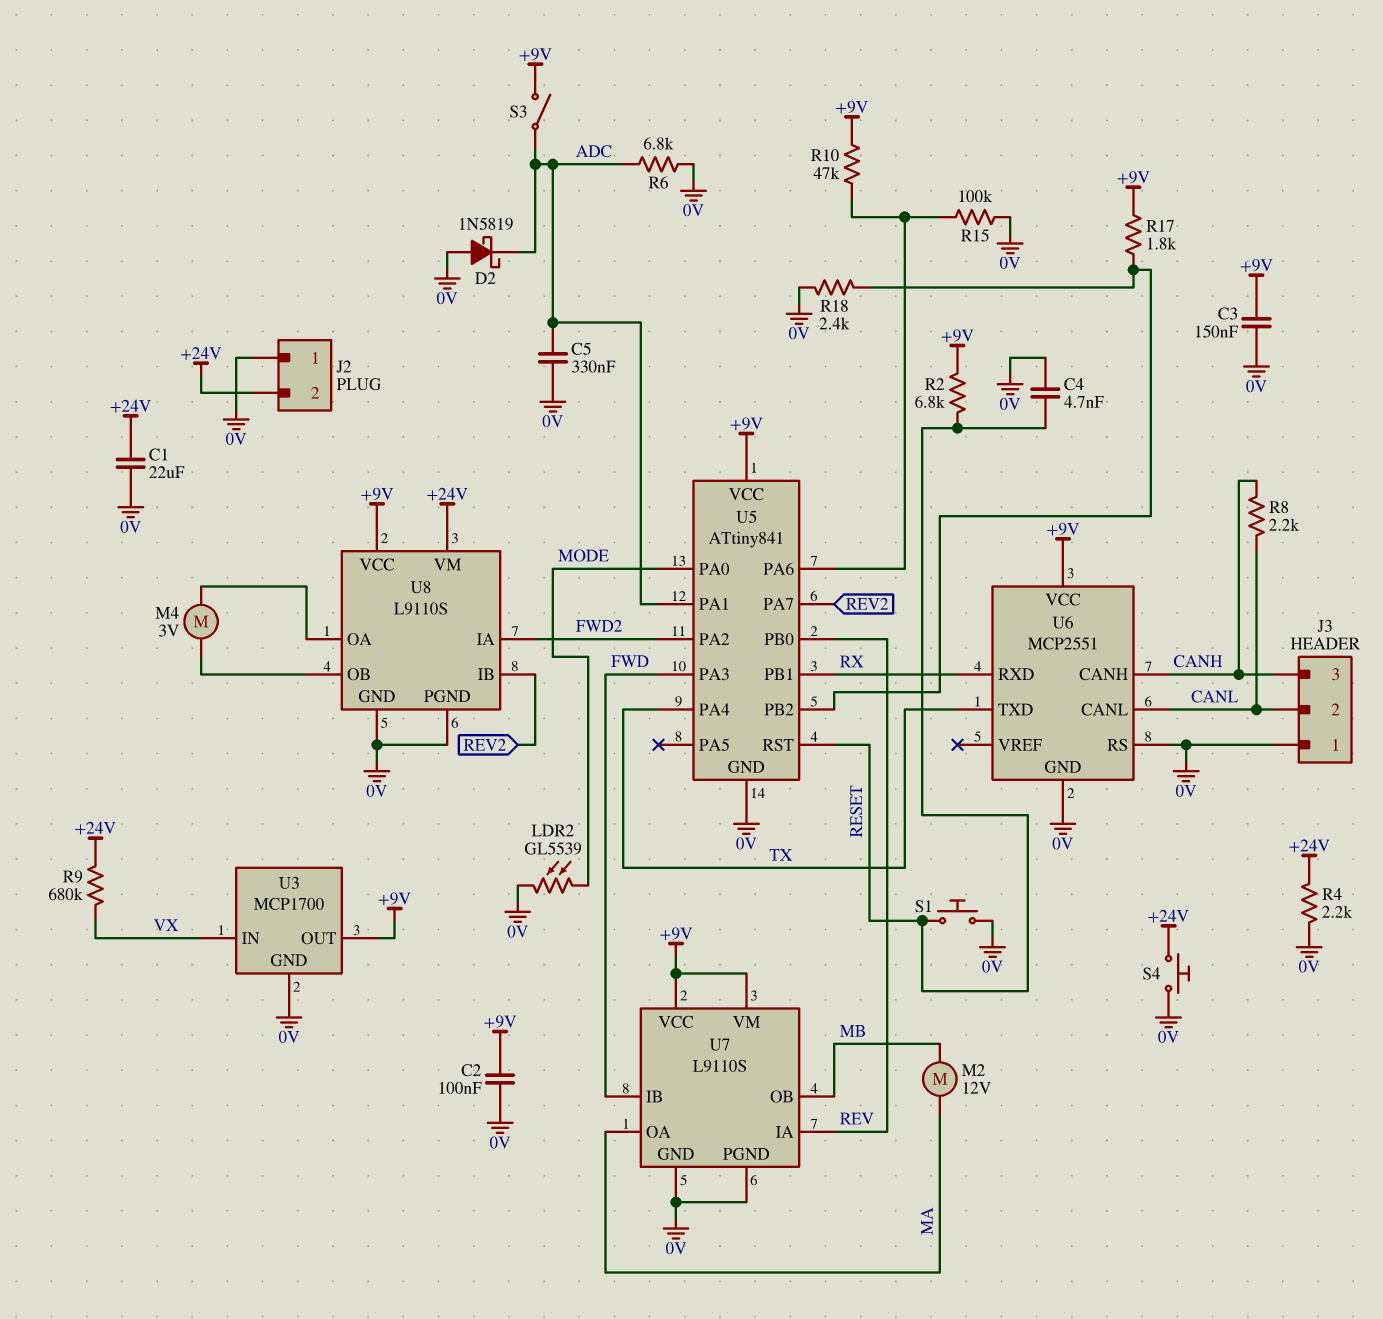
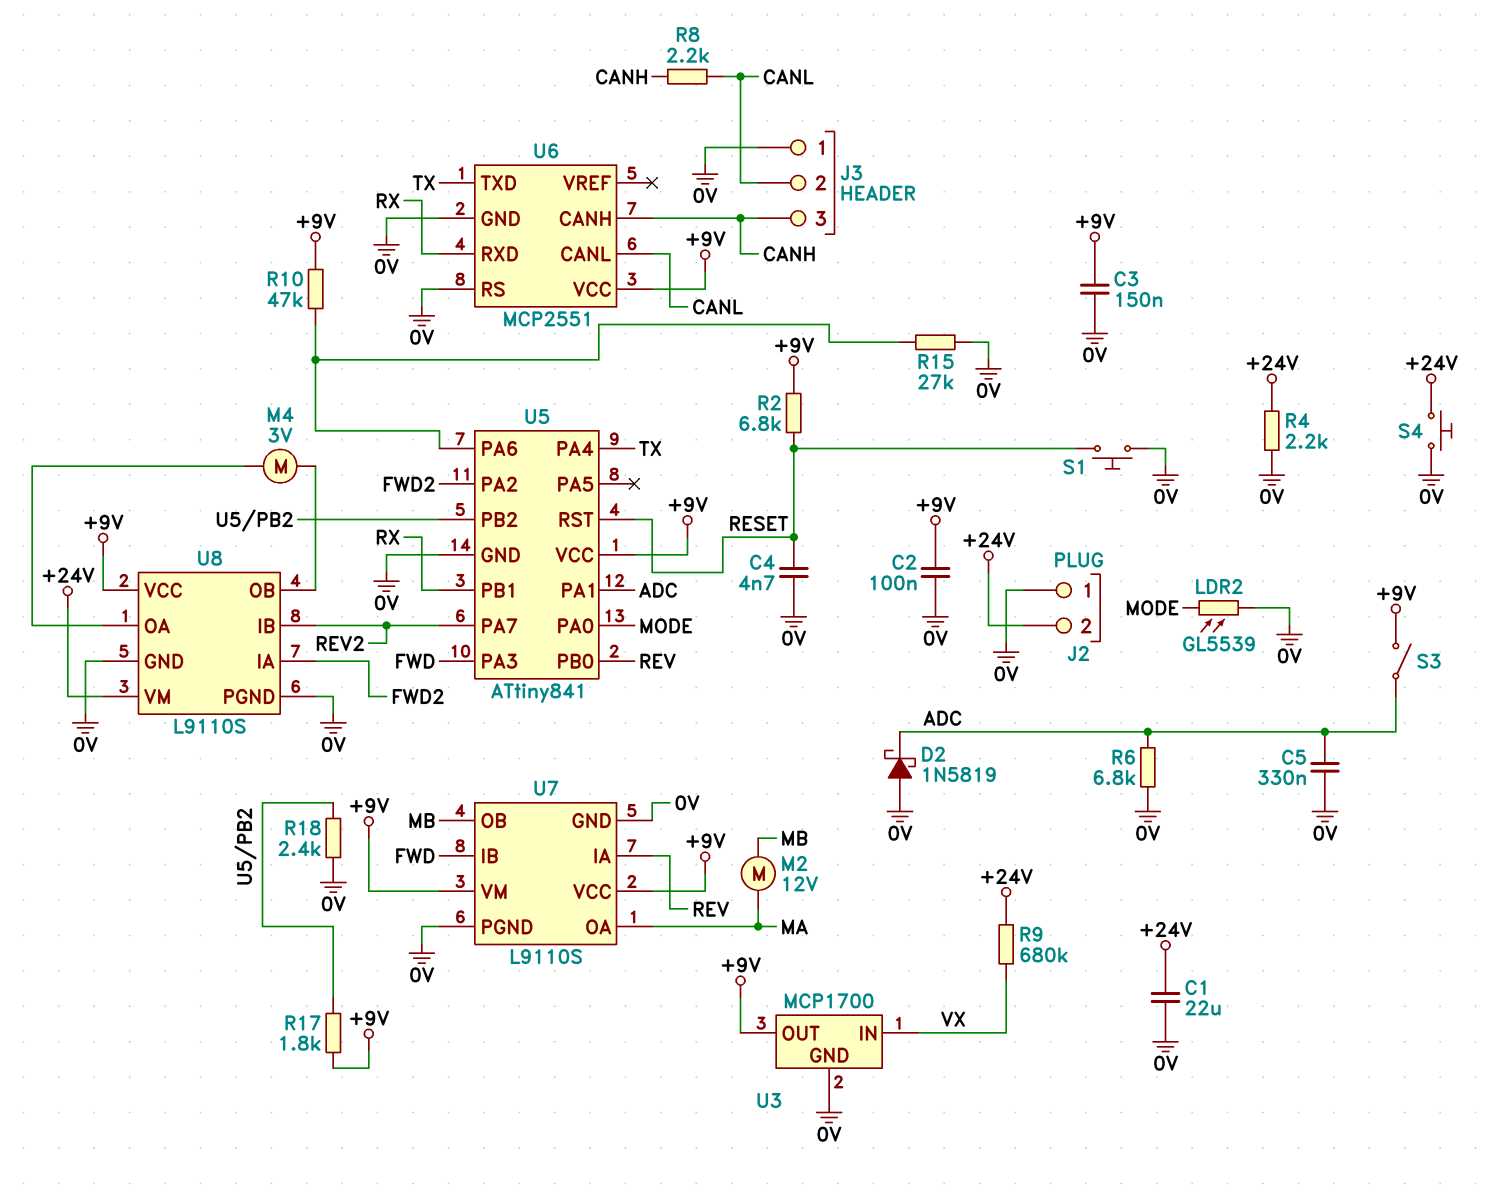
R15: 100k (0V, U5/PA6) -> 27k (0V, U5/PA6)

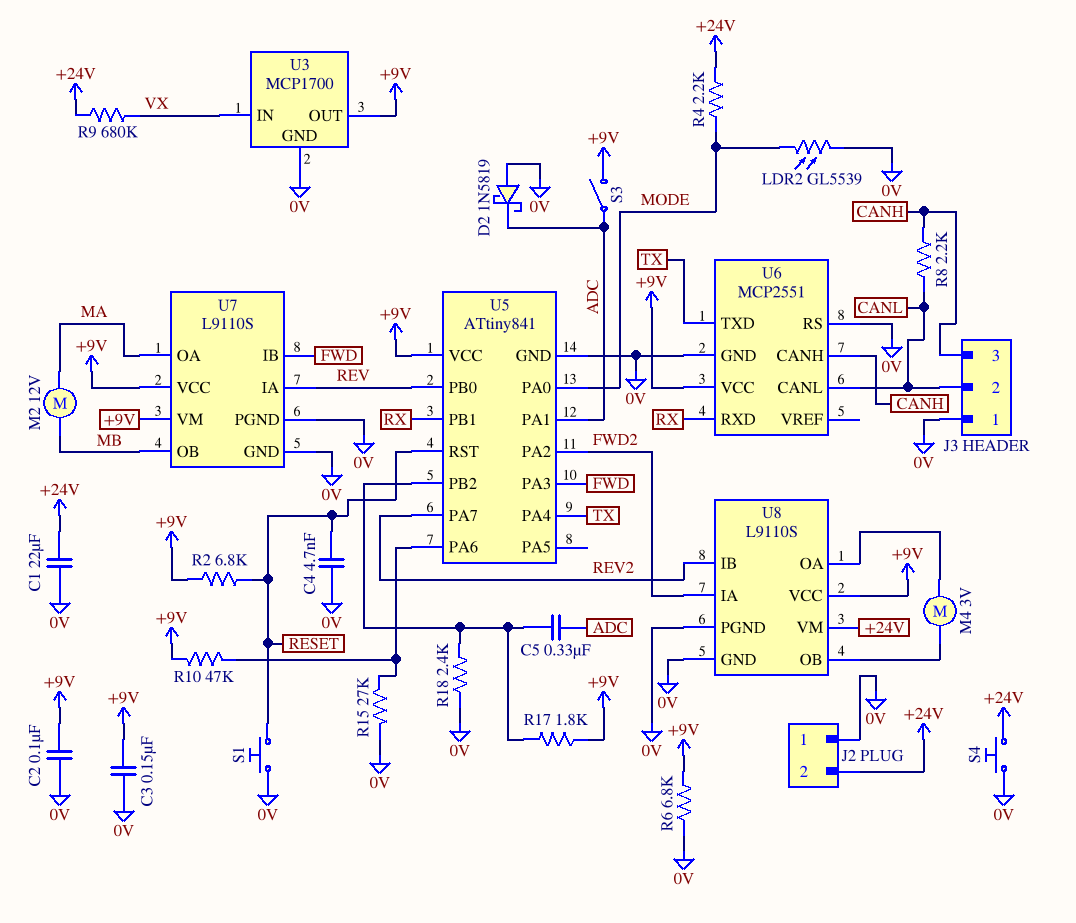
C5: 330nF (0V, ADC) -> 330nF (ADC, U5/PB2)
R4: 2.2k (+24V, 0V) -> 2.2k (+24V, MODE)
R6: 6.8k (0V, ADC) -> 6.8k (+9V, 0V)

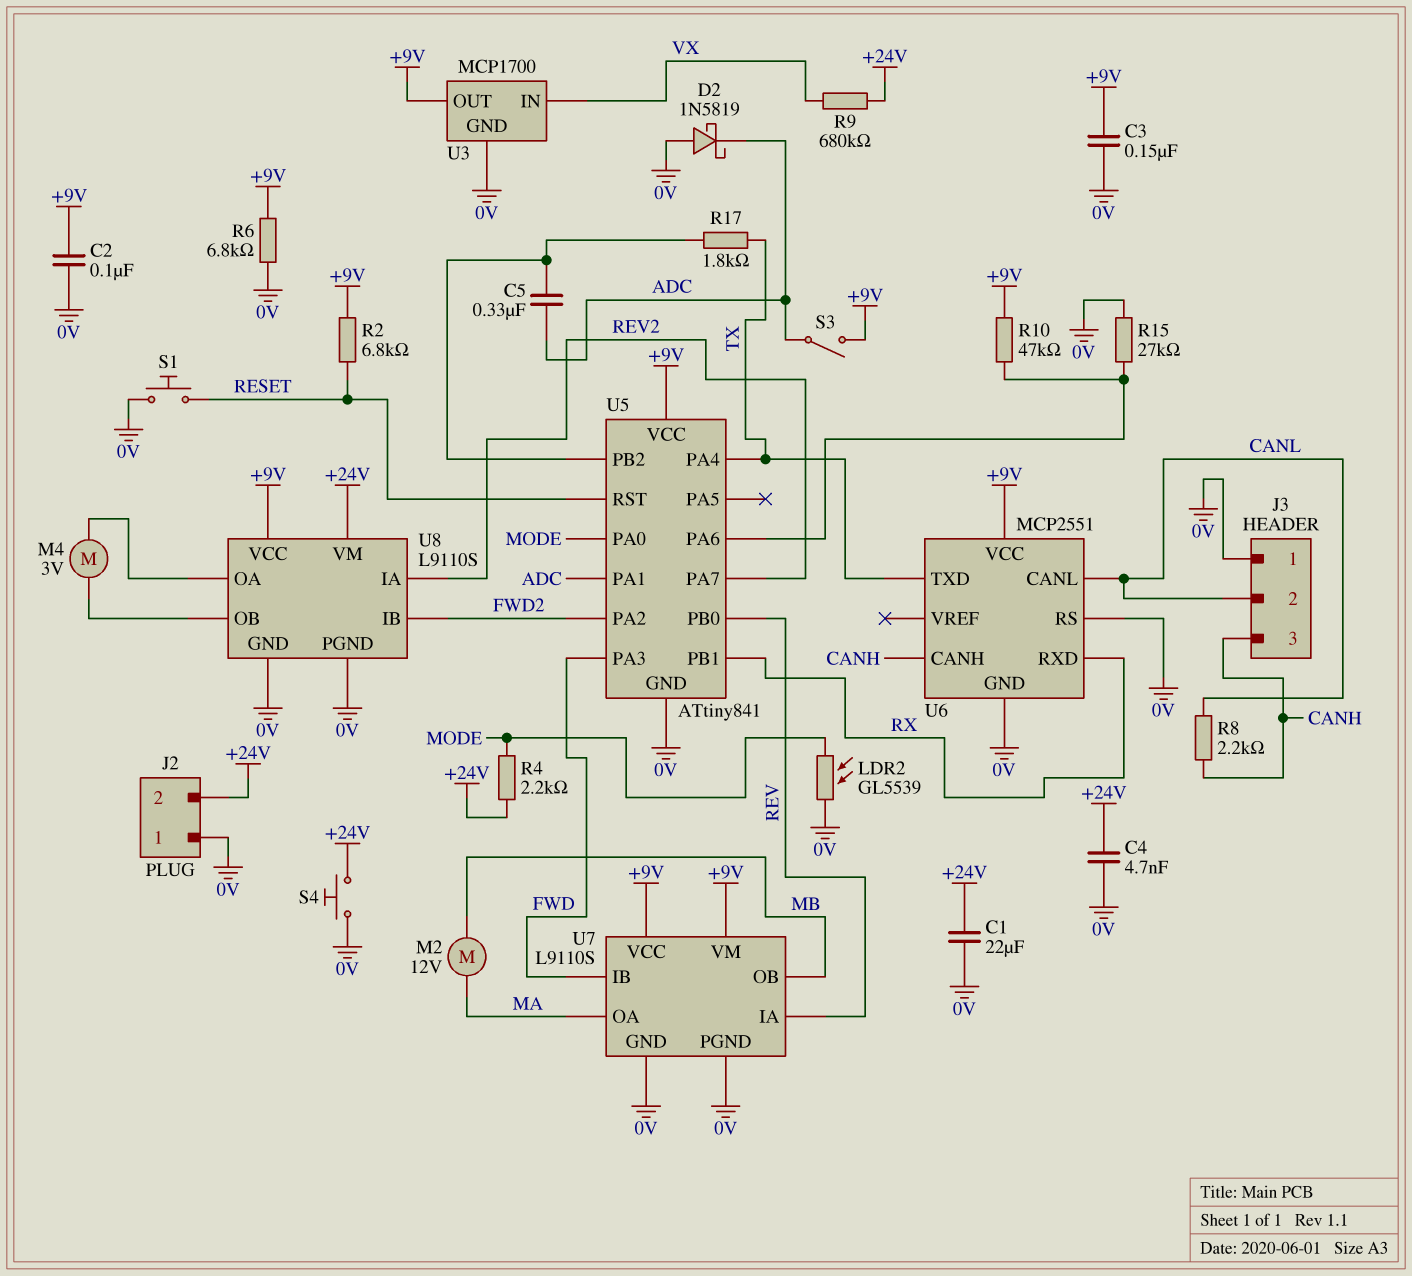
C4: 4.7nF (0V, RESET) -> 4.7nF (+24V, 0V)
R17: 1.8k (+9V, U5/PB2) -> 1.8k (TX, U5/PB2)
R18: 2.4k (0V, U5/PB2) -> none
U8 pin IA: FWD2 -> REV2
U8 pin IB: REV2 -> FWD2

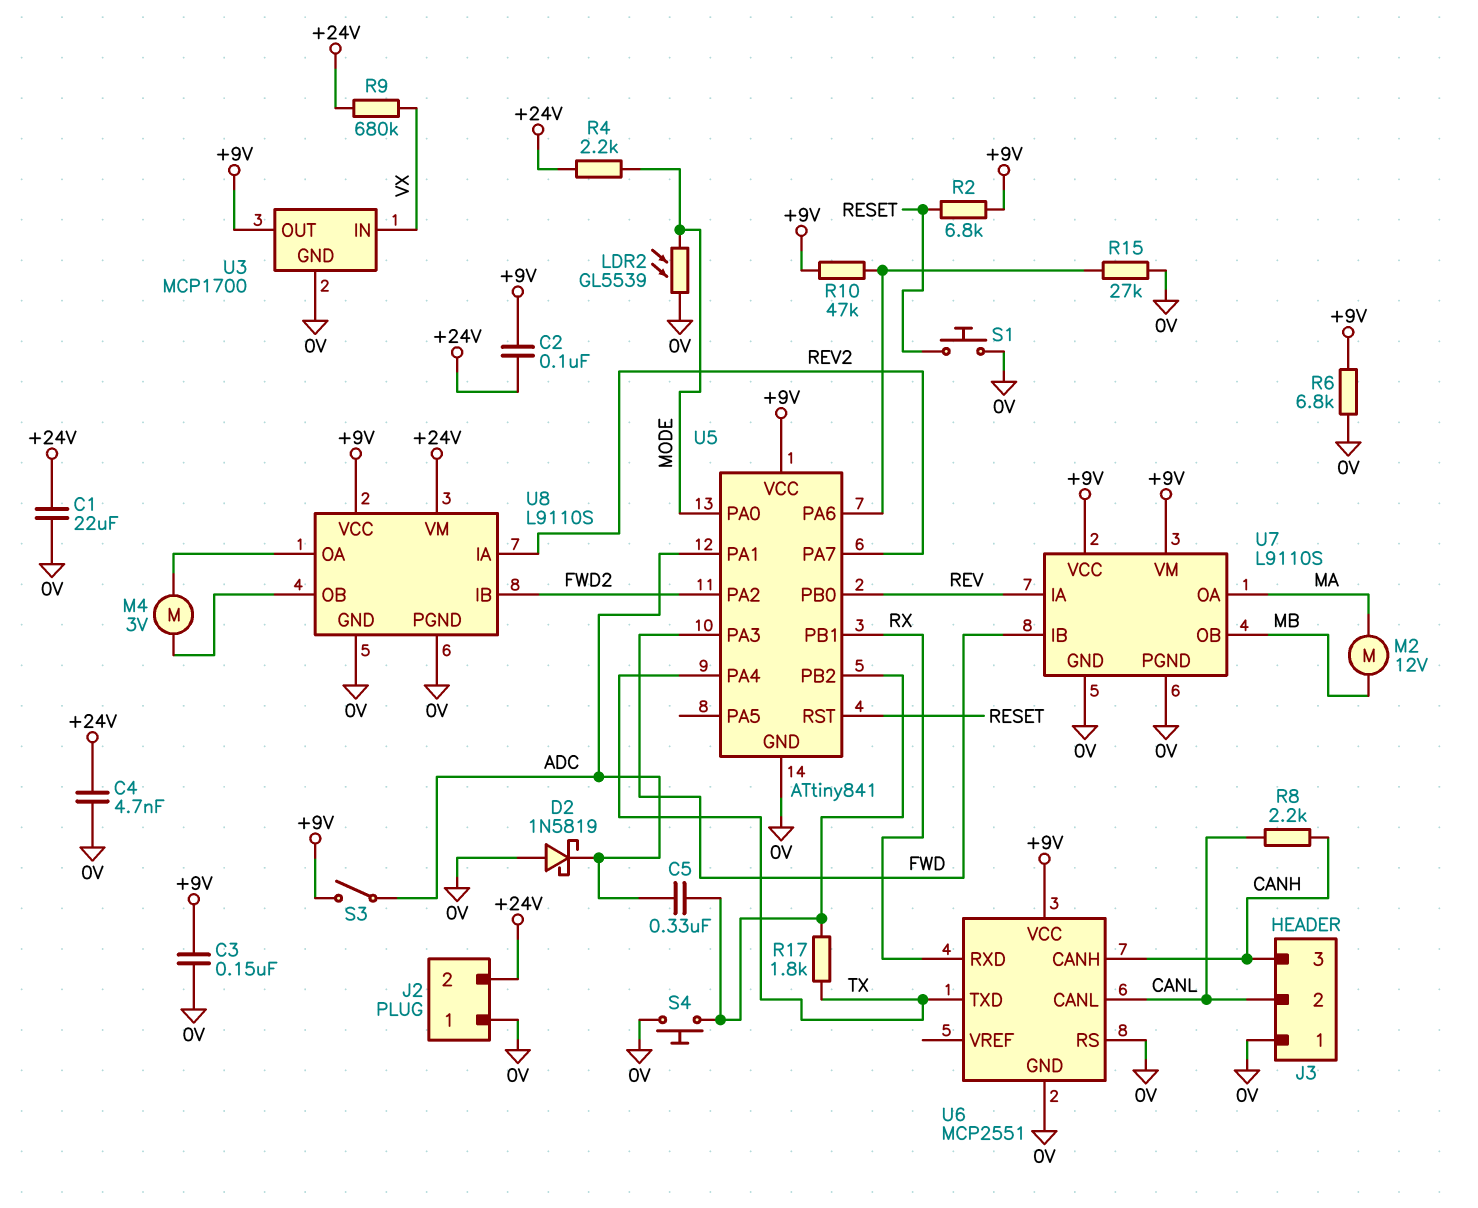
C2: 100nF (+9V, 0V) -> 100nF (+9V, +24V)
S4: button (+24V, 0V) -> button (0V, U5/PB2)

